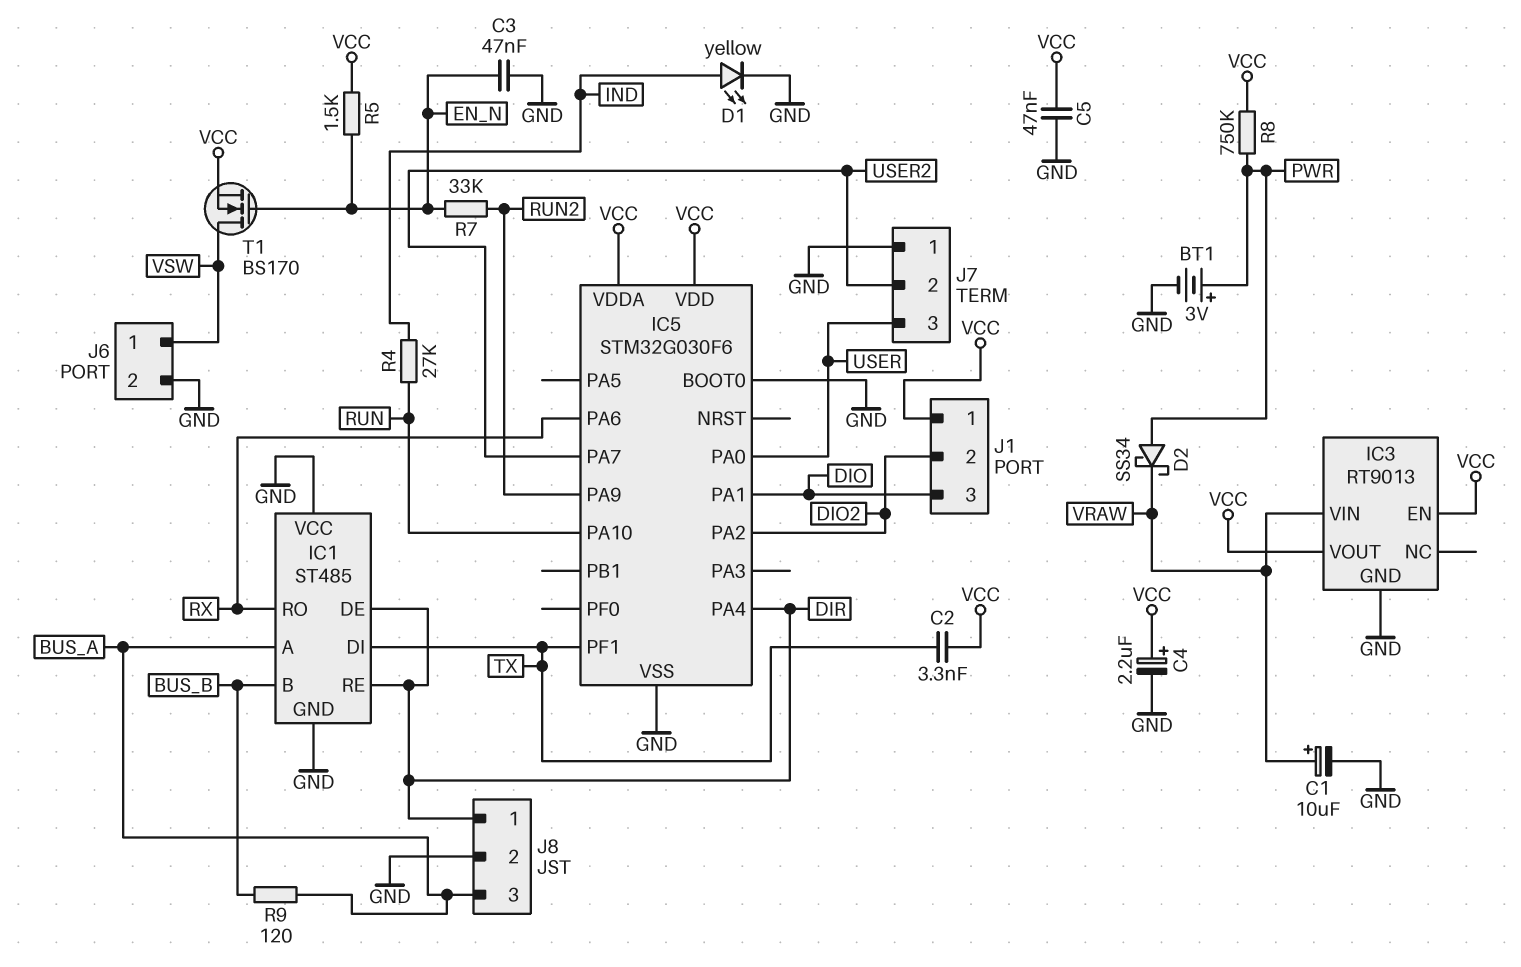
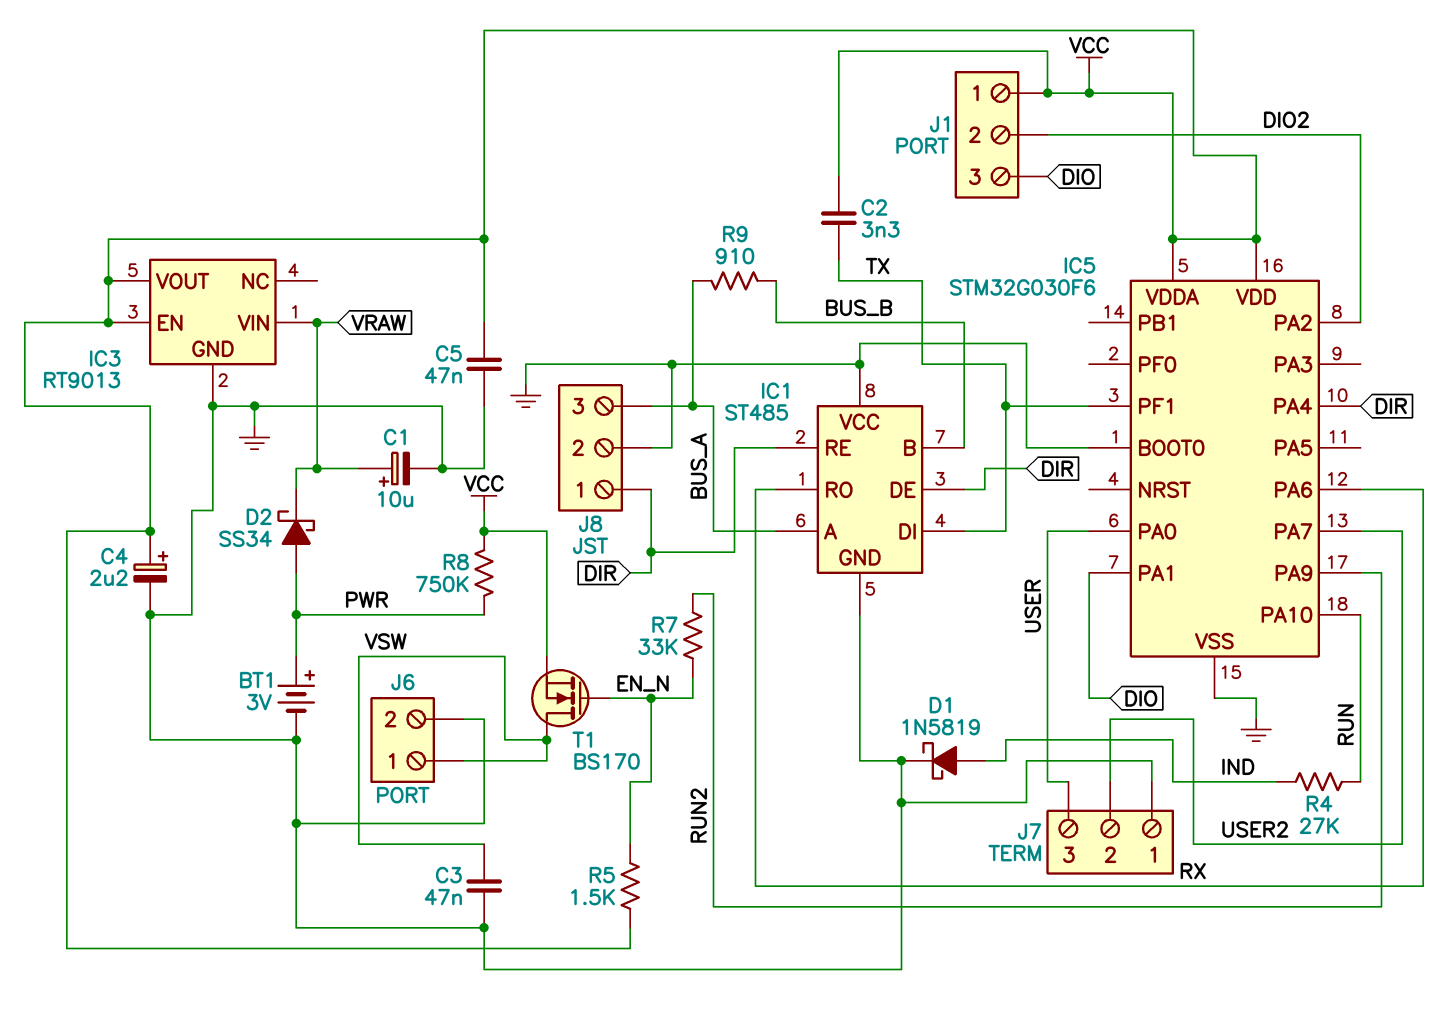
C3: 47nF (EN_N, GND) -> 47nF (GND, VSW)
D1: LED yellow (A IND, K GND) -> schottky 1N5819 (A IND, K GND)
R9: 120 (BUS_A, BUS_B) -> 910 (BUS_A, BUS_B)

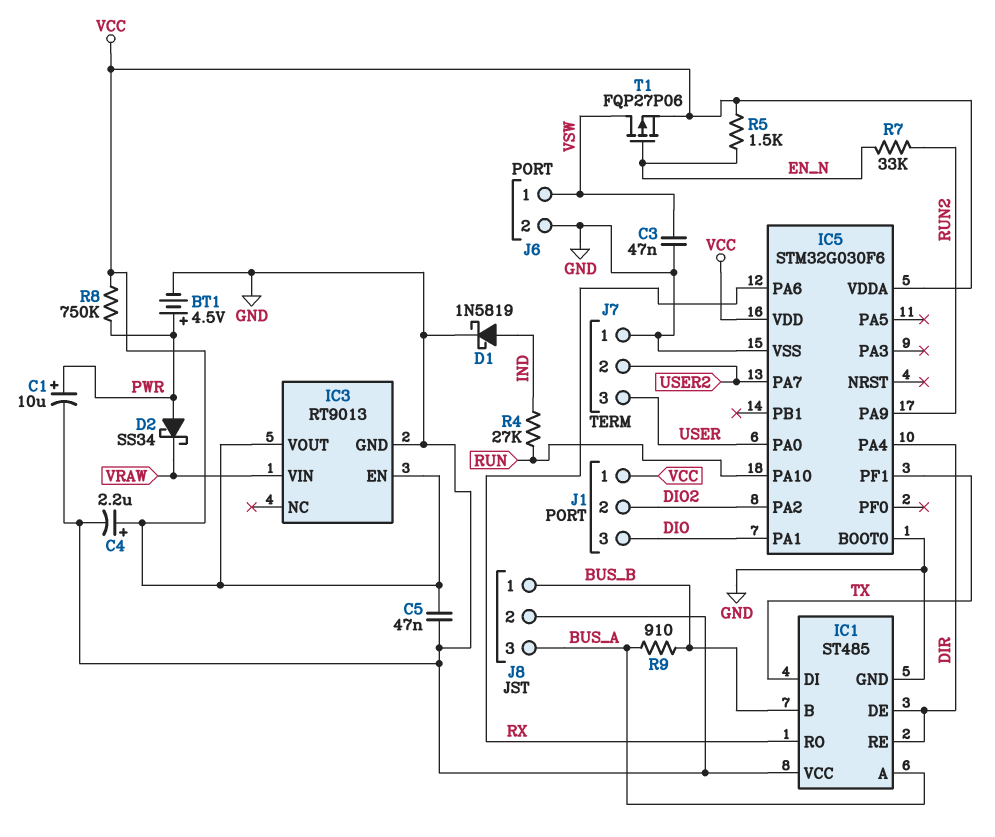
BT1: 3V (plus PWR, minus GND) -> 4.5V (plus PWR, minus GND)
C1: 10uF (plus VRAW, minus GND) -> 10uF (plus PWR, minus GND)
C2: 3.3nF (TX, VCC) -> none
J8 pin 1: DIR -> BUS_B
T1: NMOS BS170 (G EN_N, D VSW, S VCC) -> PMOS FQP27P06 (G EN_N, D VSW, S VCC)

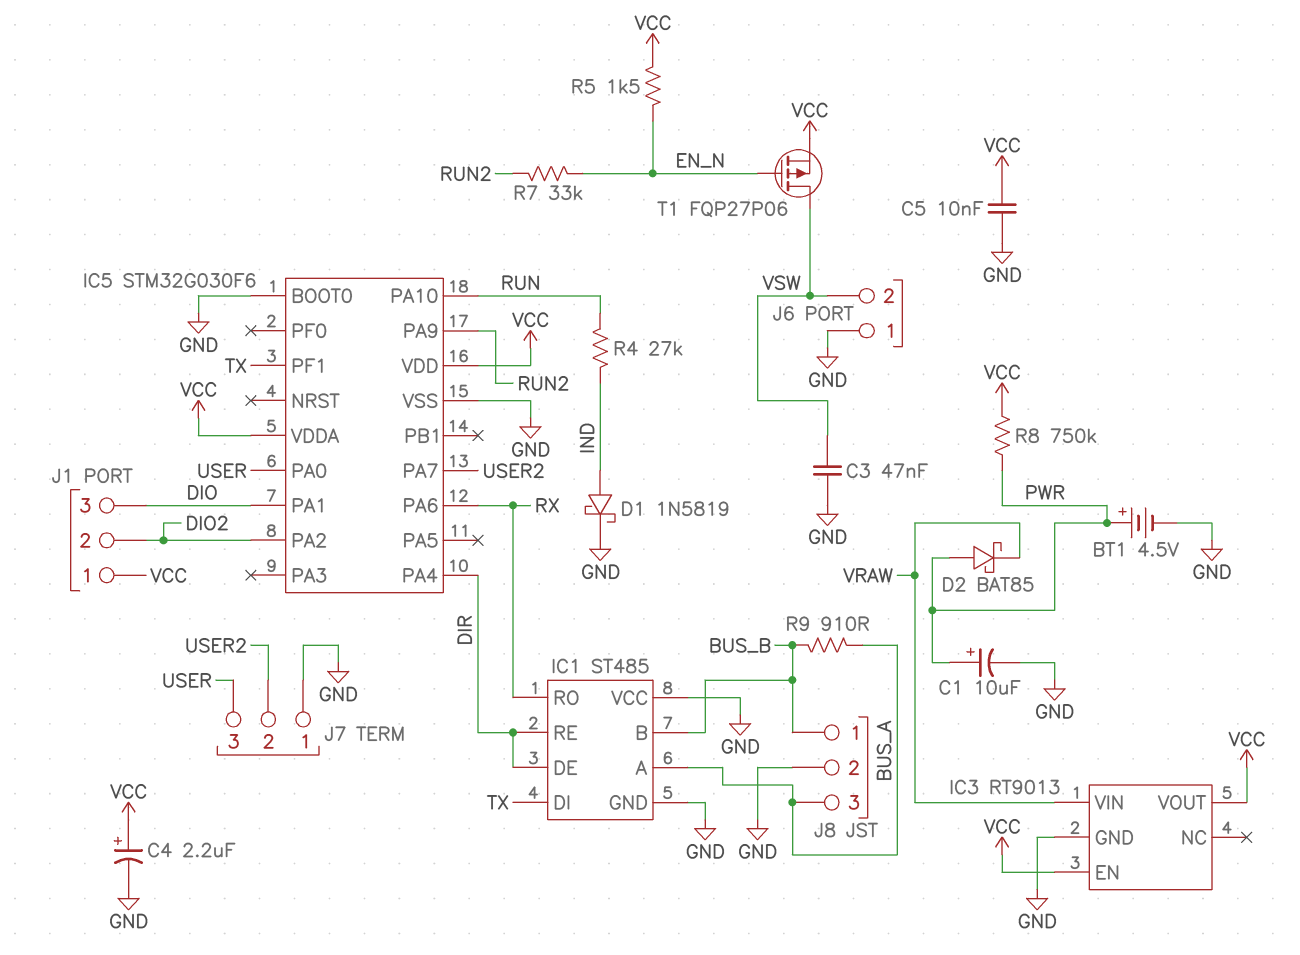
C5: 47nF (GND, VCC) -> 10nF (GND, VCC)
D2: schottky SS34 (A PWR, K VRAW) -> schottky BAT85 (A PWR, K VRAW)
J6 pin 1: VSW -> GND
J6 pin 2: GND -> VSW

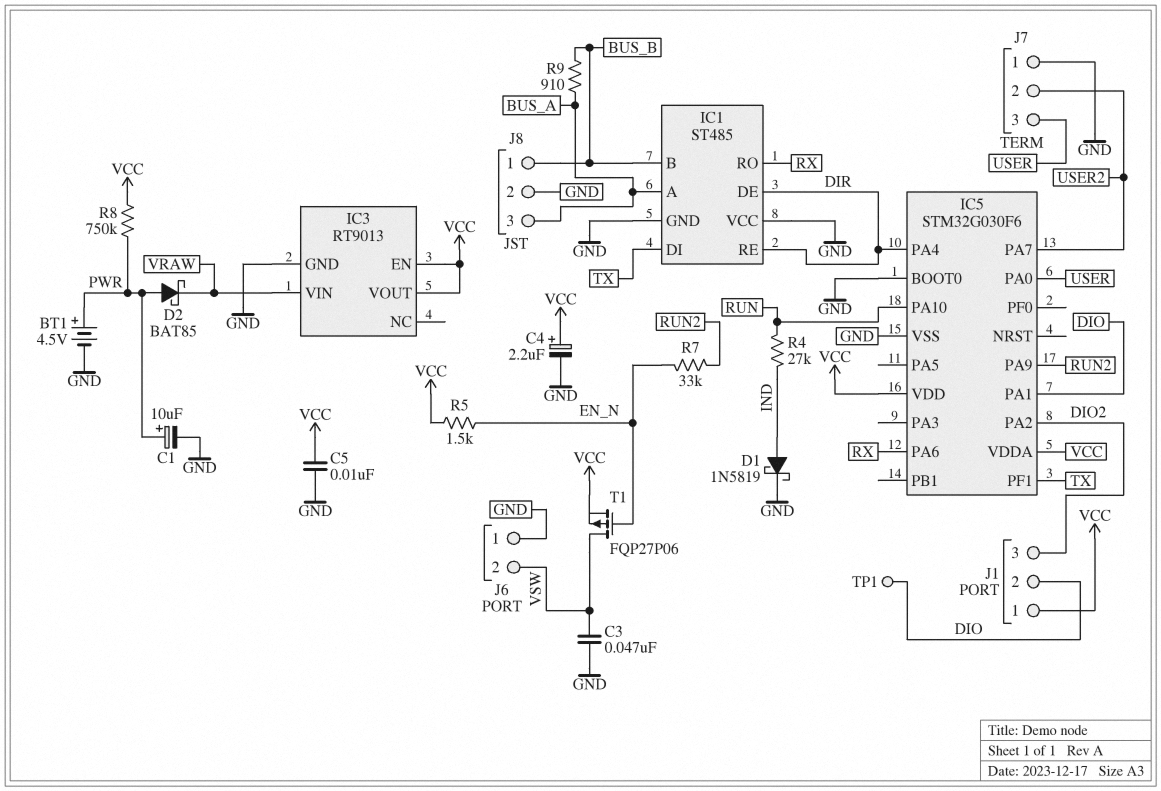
J1 pin 2: DIO2 -> DIO
J1 pin 3: DIO -> DIO2
TP1: none -> test point (DIO)

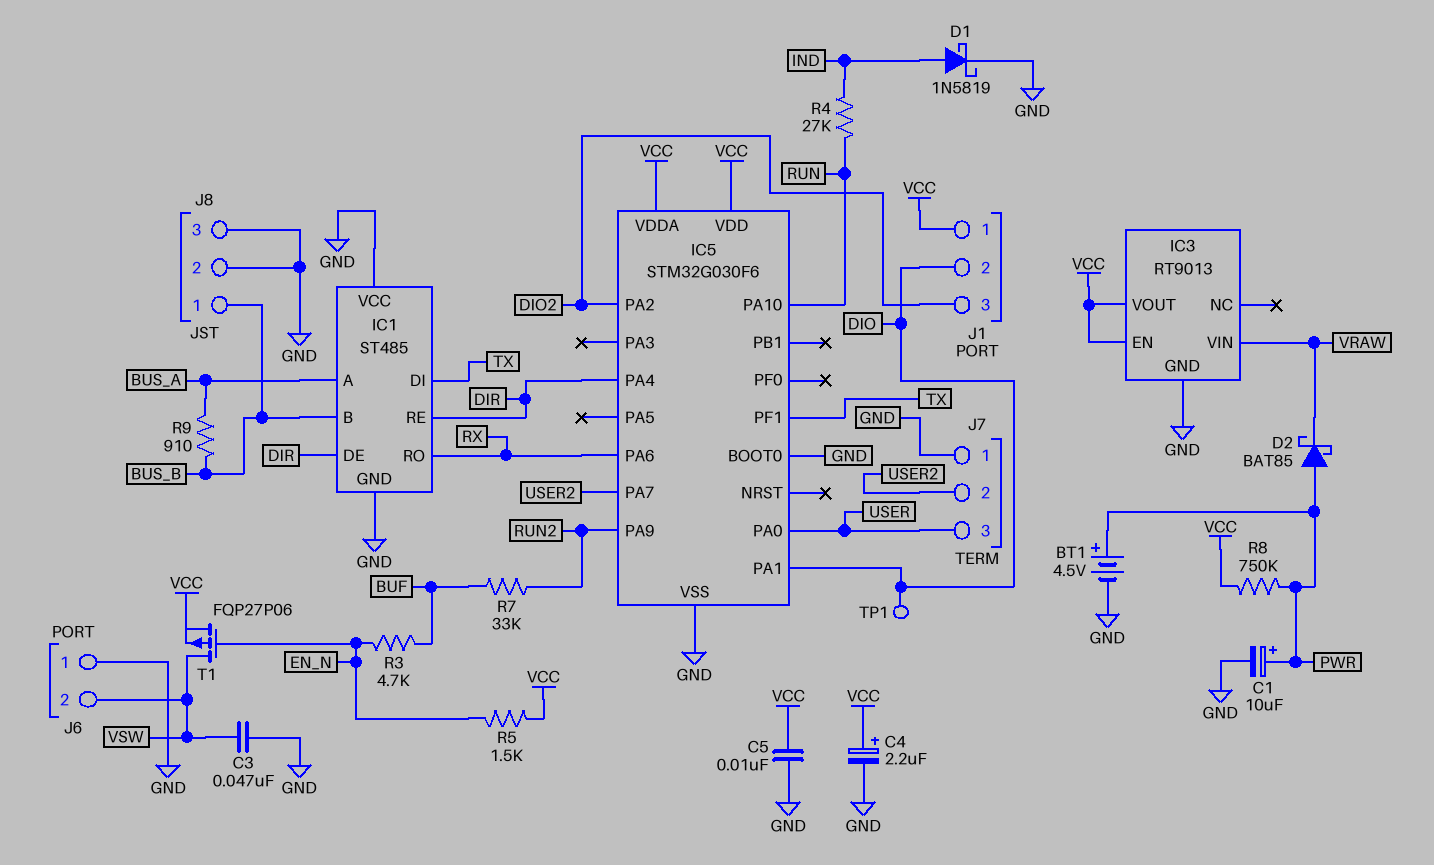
J8 pin 3: BUS_A -> GND
R3: none -> 4.7k (BUF, EN_N)
R7: 33k (EN_N, RUN2) -> 33k (BUF, RUN2)

